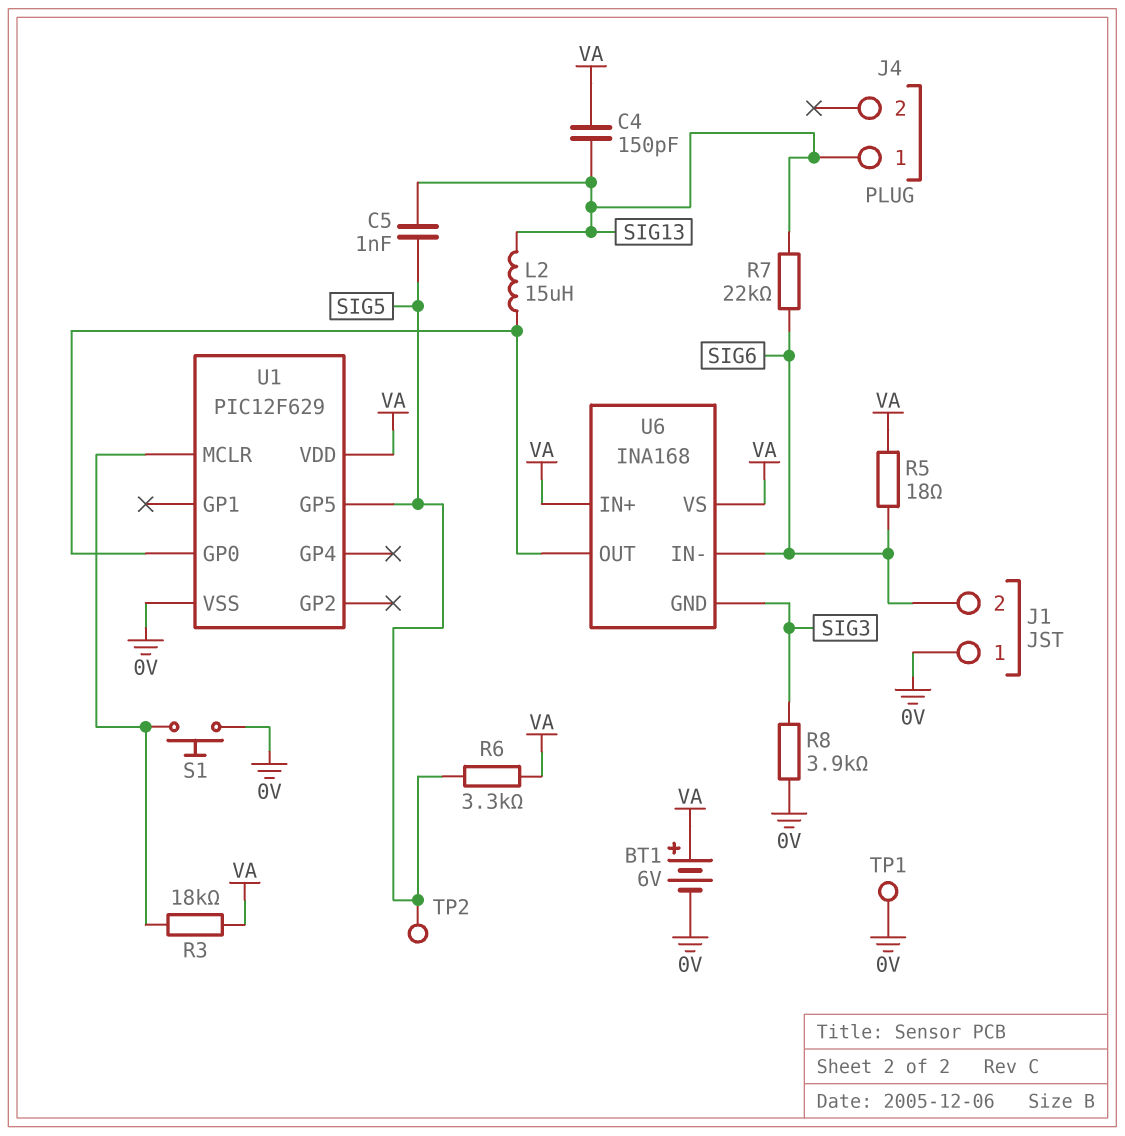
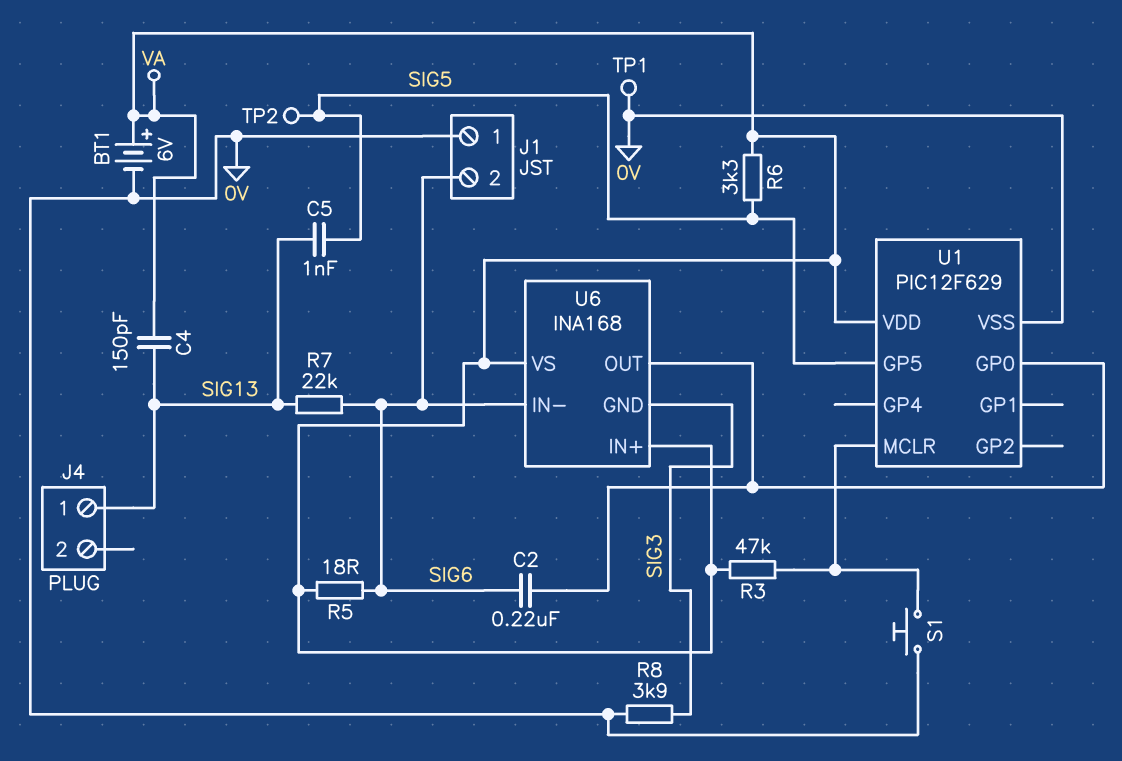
C2: none -> 220nF (SIG6, U1/GP0)
L2: 15uH (SIG13, U1/GP0) -> none
R3: 18k (U1/MCLR, VA) -> 47k (U1/MCLR, VA)

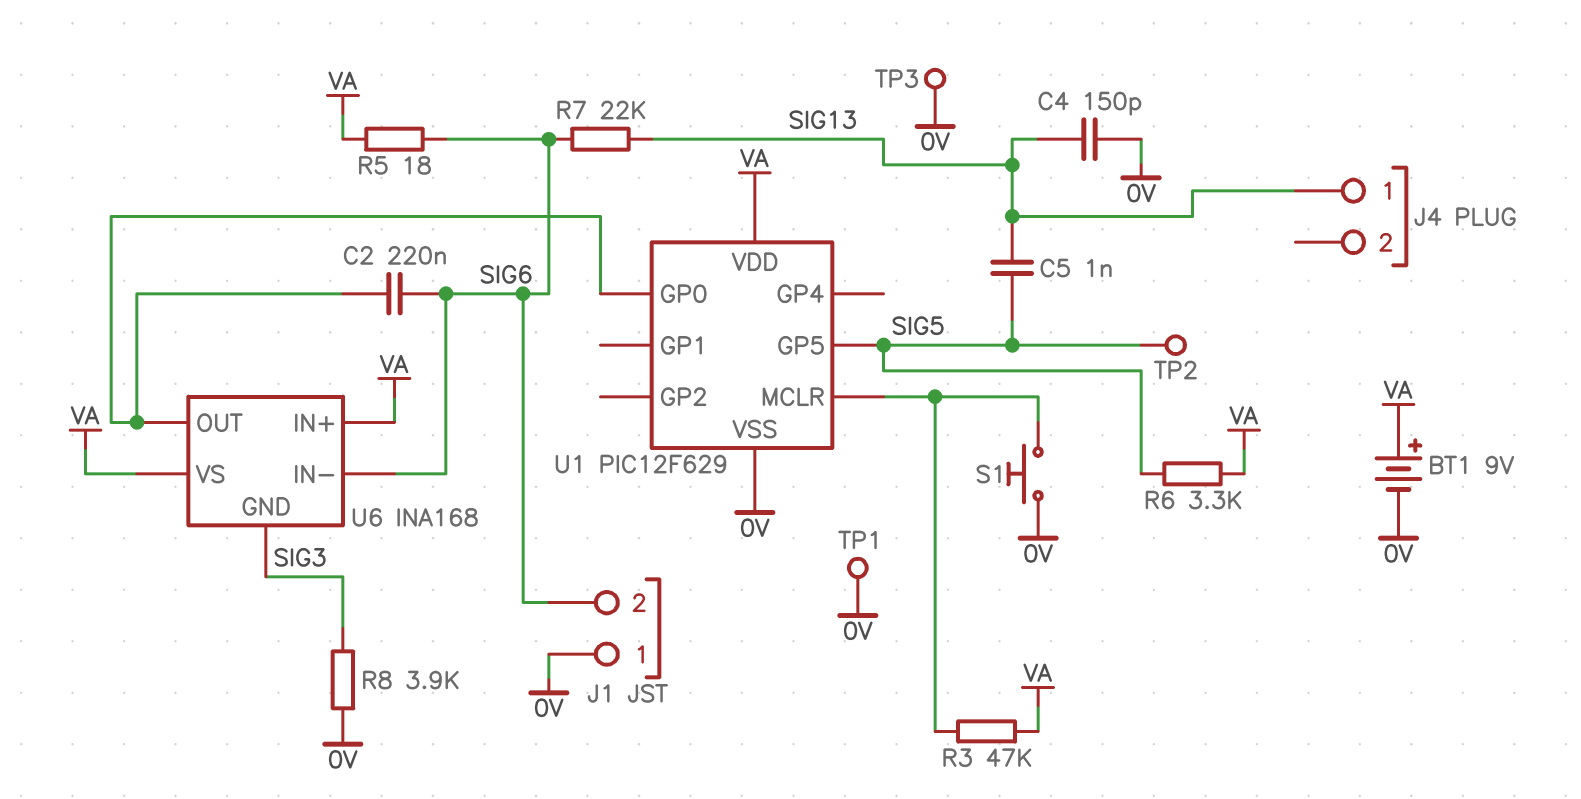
BT1: 6V (plus VA, minus 0V) -> 9V (plus VA, minus 0V)
C4: 150pF (SIG13, VA) -> 150pF (0V, SIG13)
TP3: none -> test point (0V)

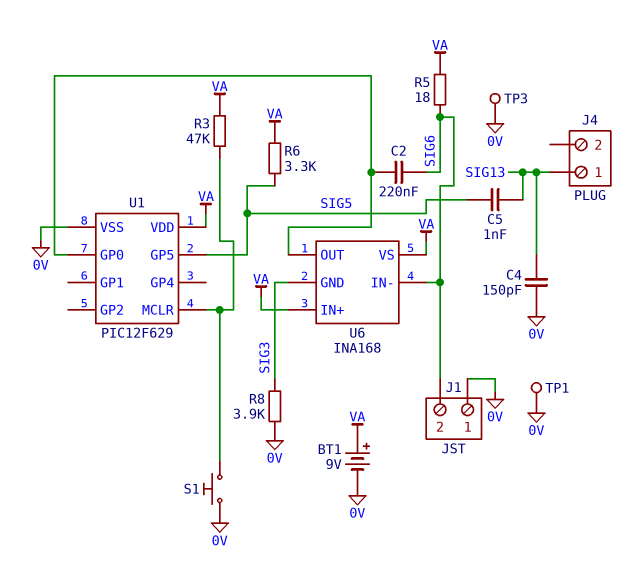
R7: 22k (SIG6, SIG13) -> none
TP2: test point (SIG5) -> none

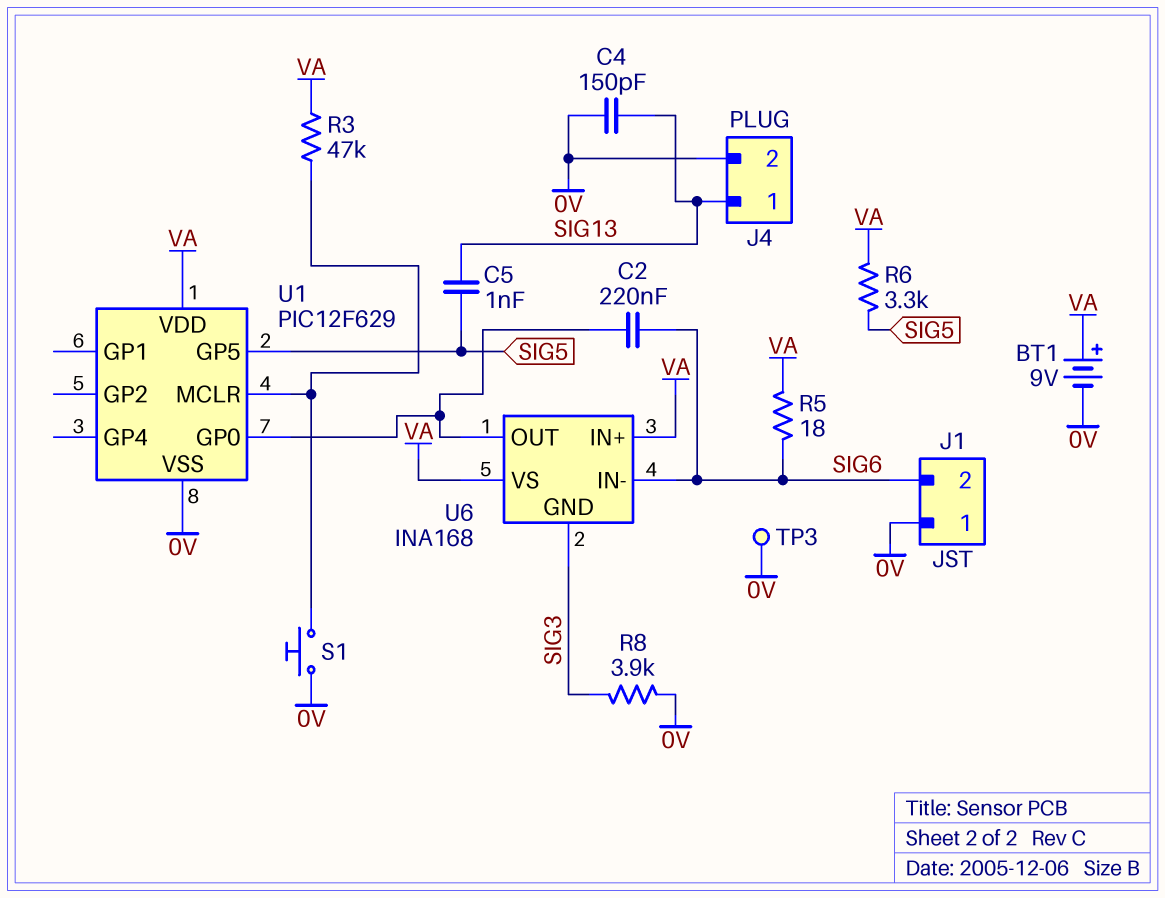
J4 pin 2: none -> 0V
TP1: test point (0V) -> none

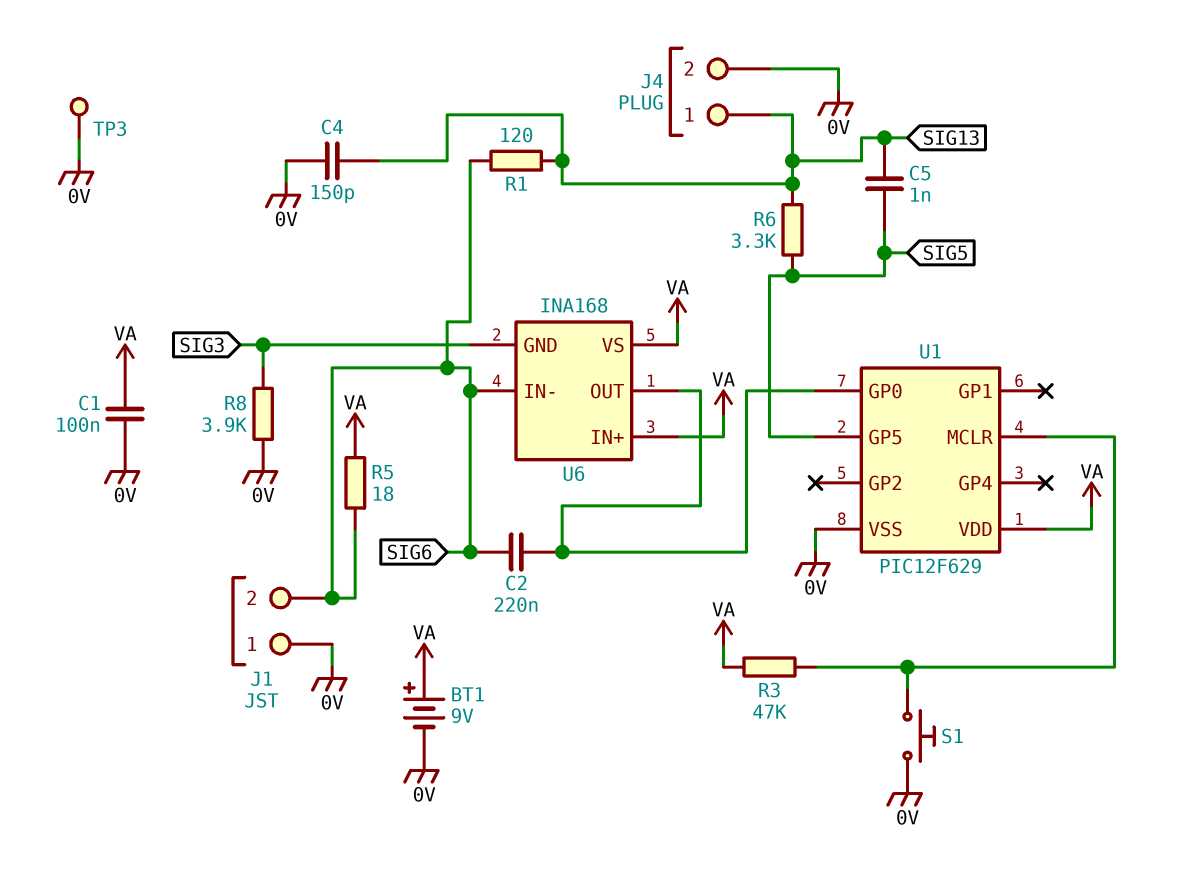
C1: none -> 100nF (0V, VA)
R1: none -> 120 (SIG6, SIG13)
R6: 3.3k (SIG5, VA) -> 3.3k (SIG5, SIG13)

